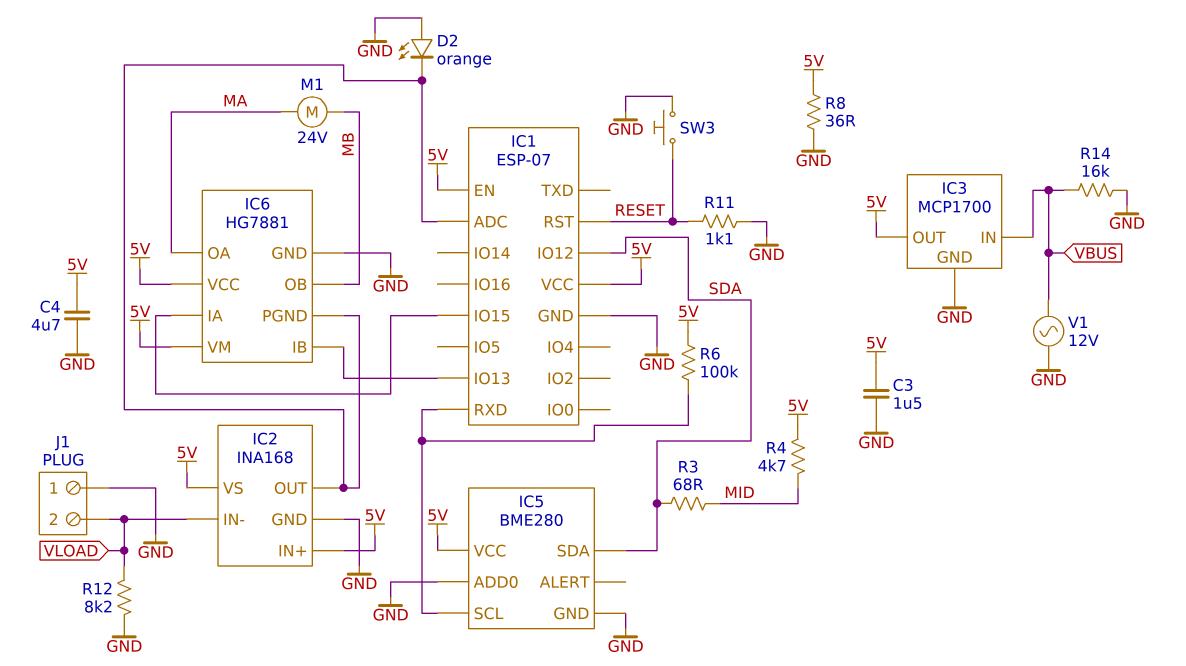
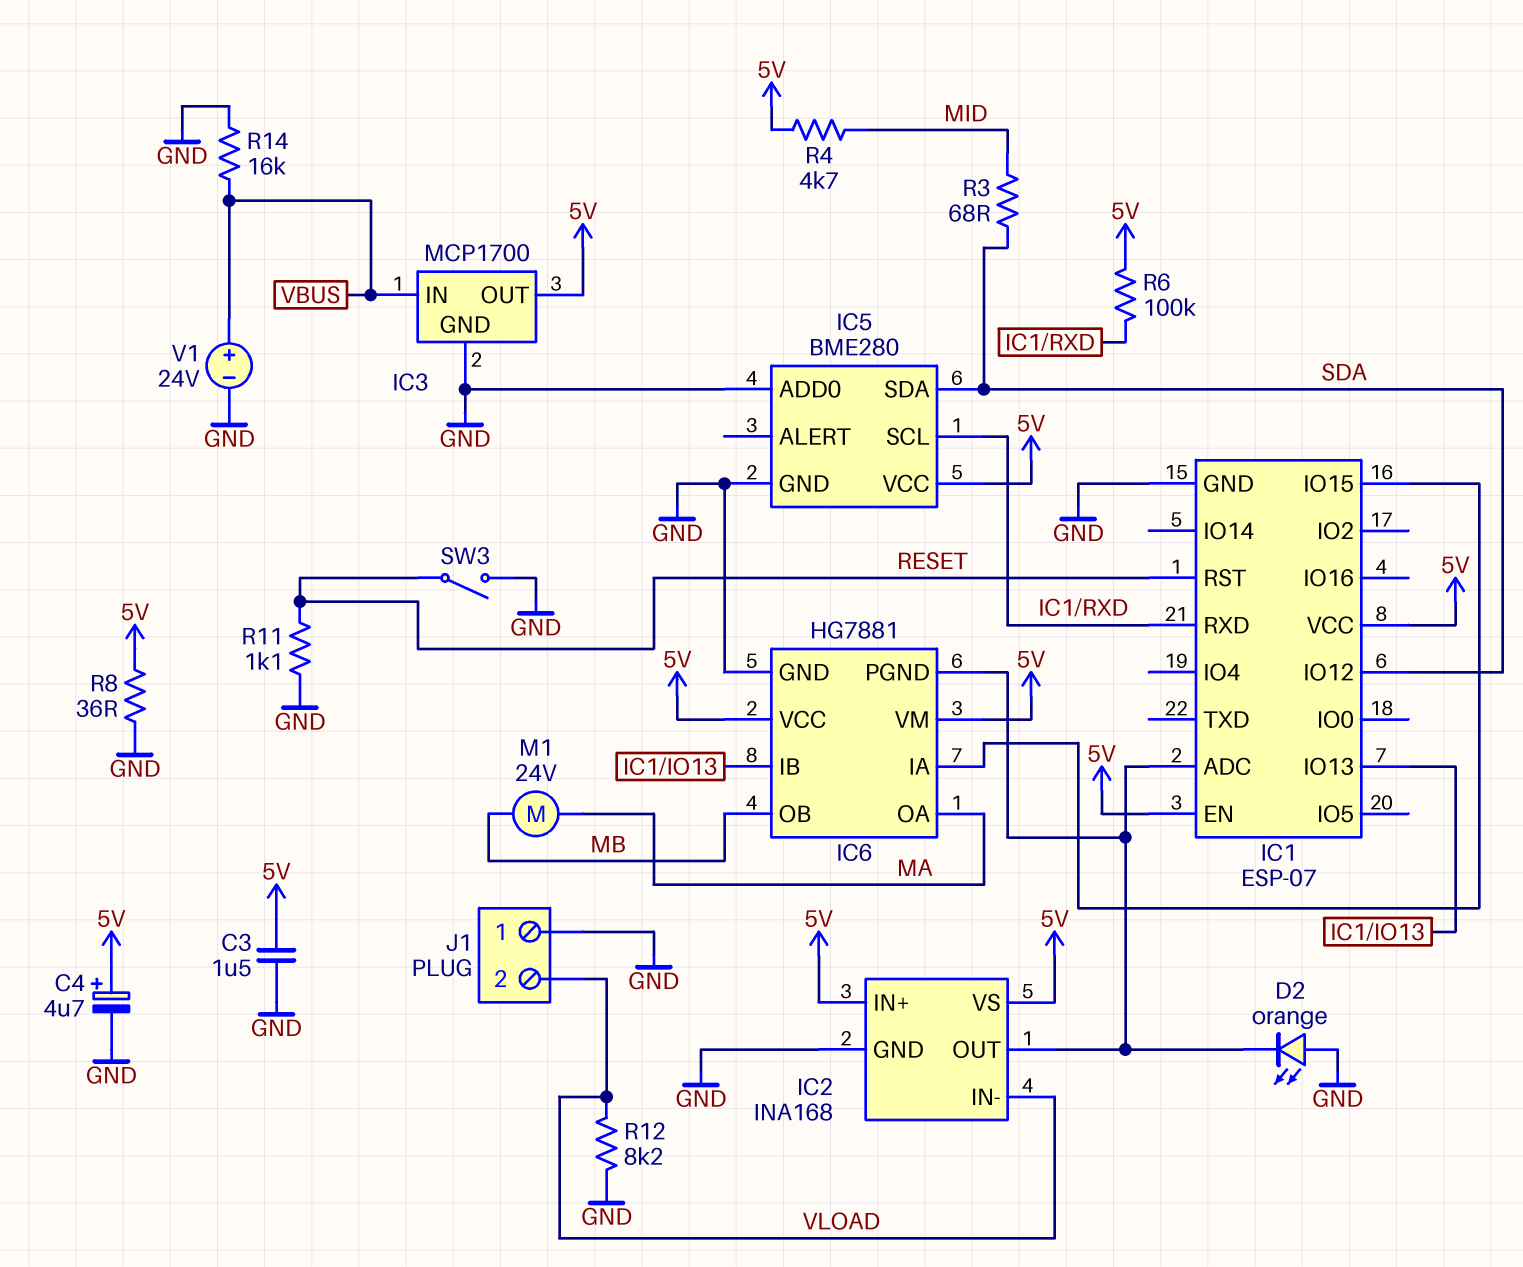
C4: 4.7uF (5V, GND) -> 4.7uF (plus 5V, minus GND)
SW3: button (GND, RESET) -> switch (GND, RESET)
V1: AC 12V (GND, VBUS) -> 24V (plus VBUS, minus GND)

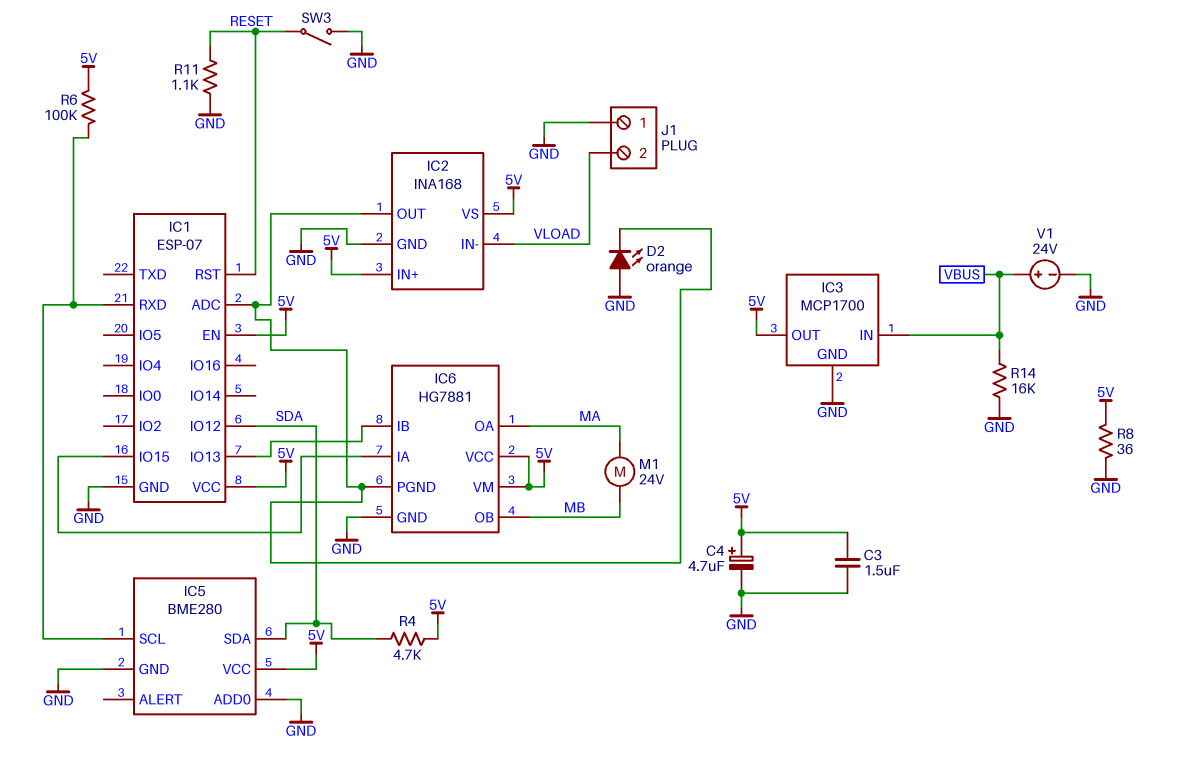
R3: 68 (MID, SDA) -> none
R4: 4.7k (5V, MID) -> 4.7k (5V, SDA)
R12: 8.2k (GND, VLOAD) -> none

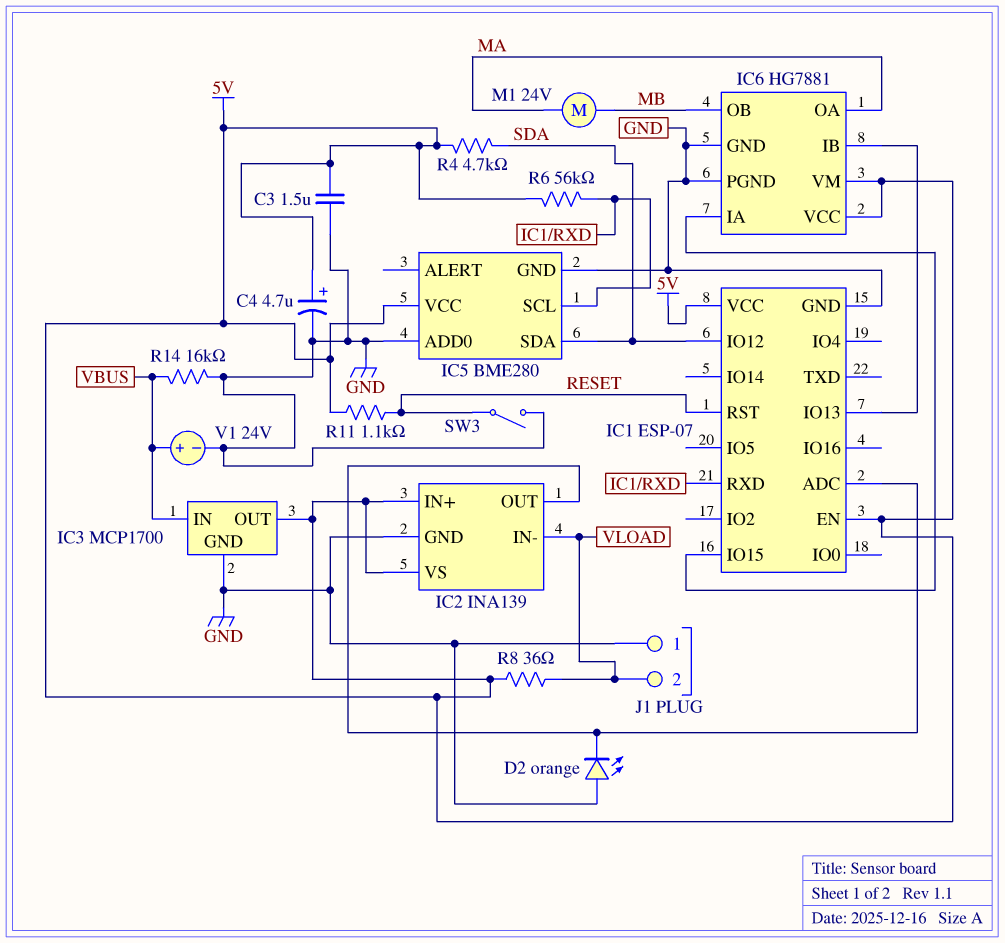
IC2: INA168 -> INA139
IC6 pin PGND: IC1/ADC -> GND
R6: 100k (5V, IC1/RXD) -> 56k (5V, IC1/RXD)
R8: 36 (5V, GND) -> 36 (5V, VLOAD)
R11: 1.1k (GND, RESET) -> 1.1k (5V, RESET)

